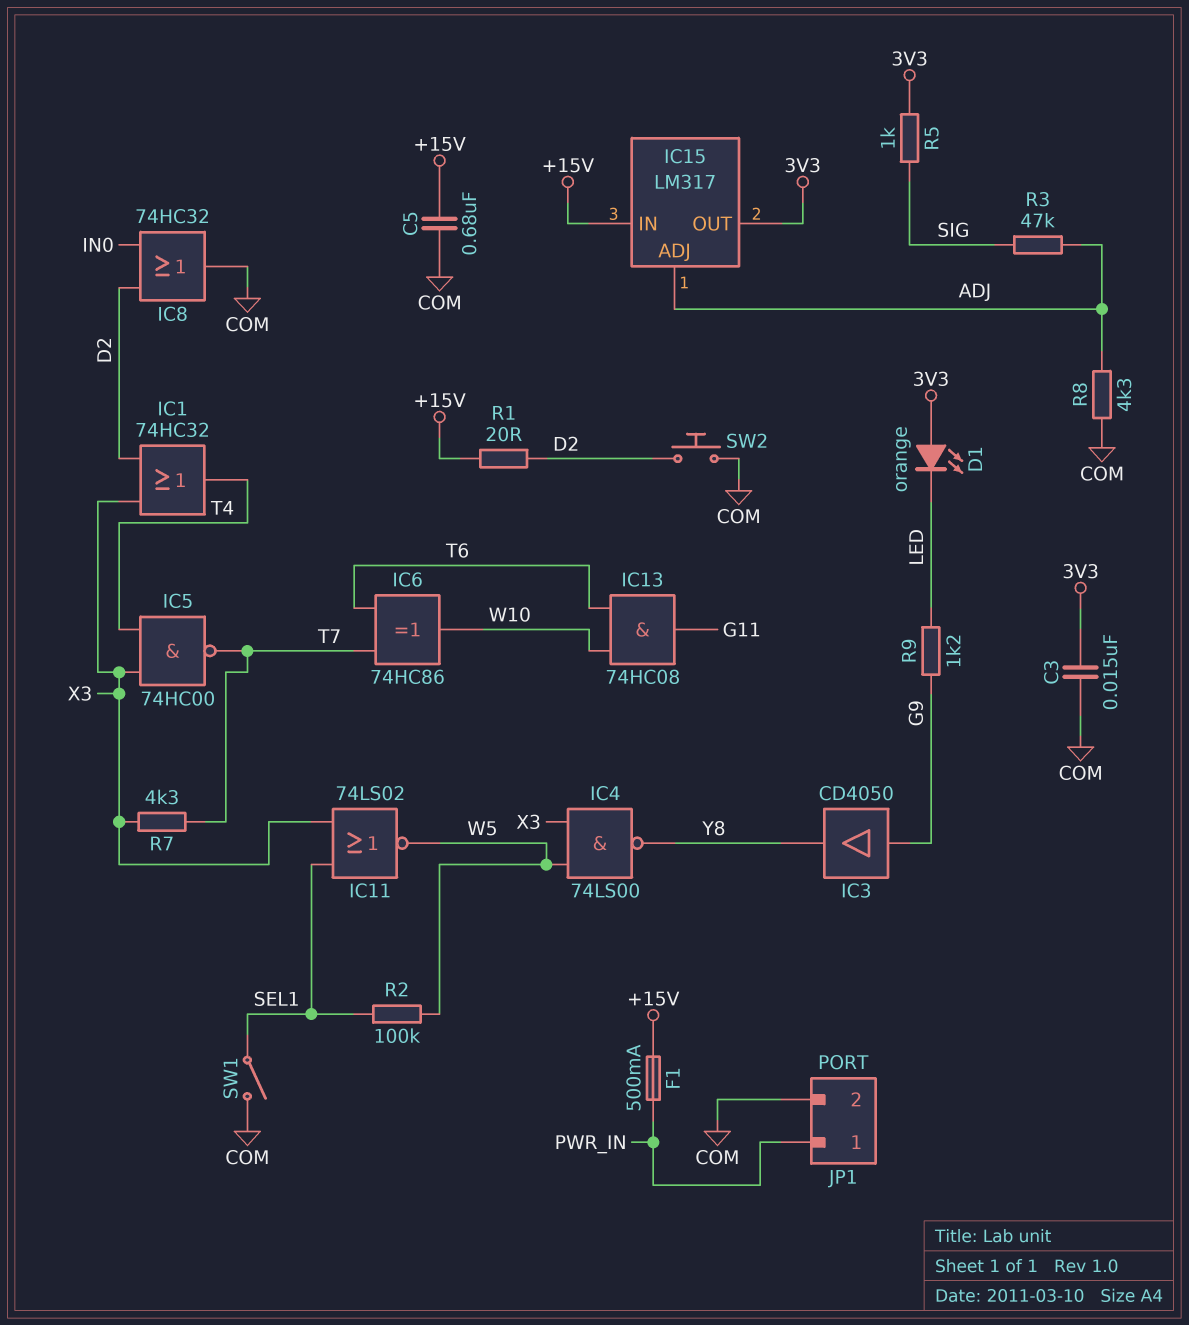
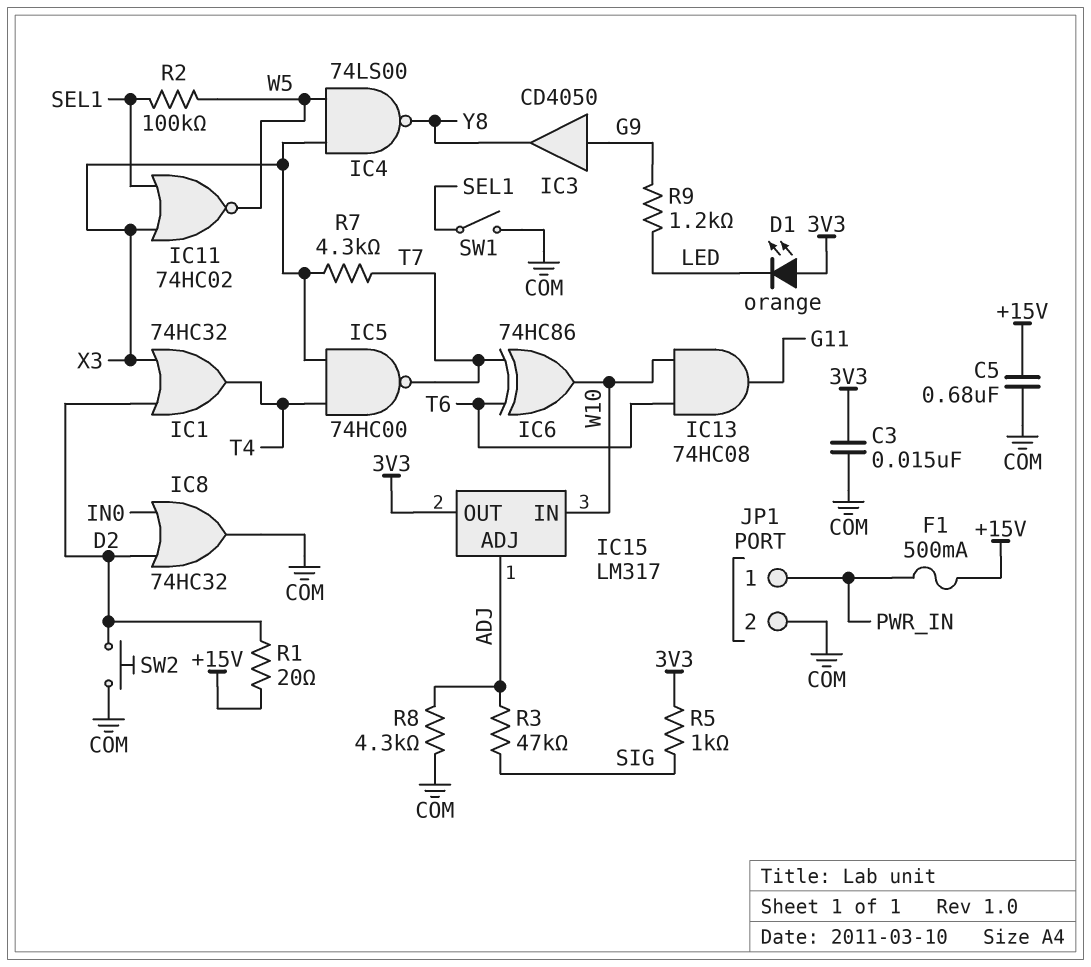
IC11: NOR 74LS02 (in SEL1, in X3, out W5) -> NOR 74HC02 (in SEL1, in X3, out W5)
IC15 pin IN: +15V -> W10

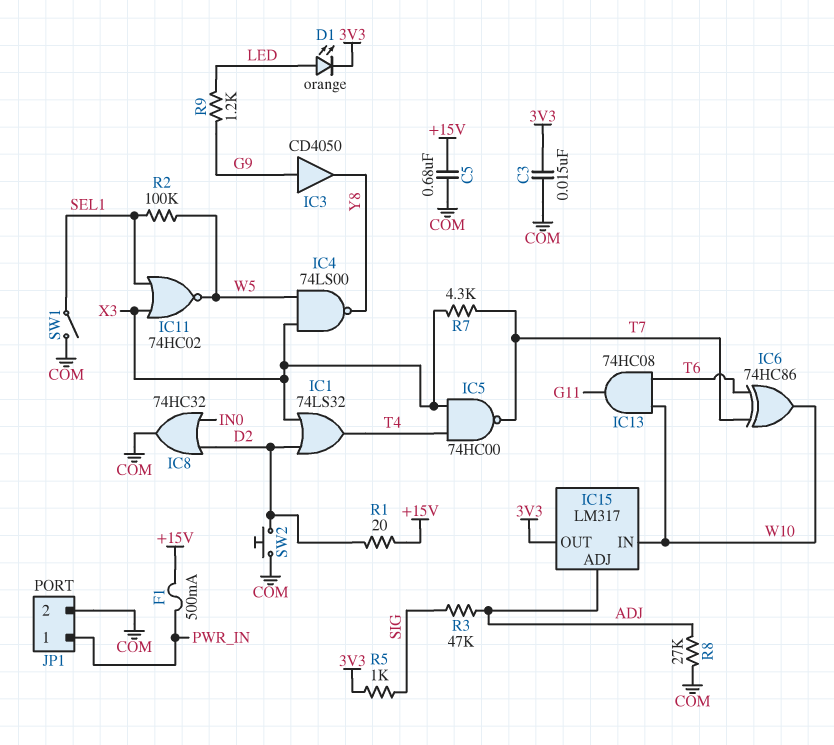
D1: LED orange (A 3V3, K LED) -> LED orange (A LED, K 3V3)
IC1: OR 74HC32 (in D2, in X3, out T4) -> OR 74LS32 (in D2, in X3, out T4)
R8: 4.3k (ADJ, COM) -> 27k (ADJ, COM)

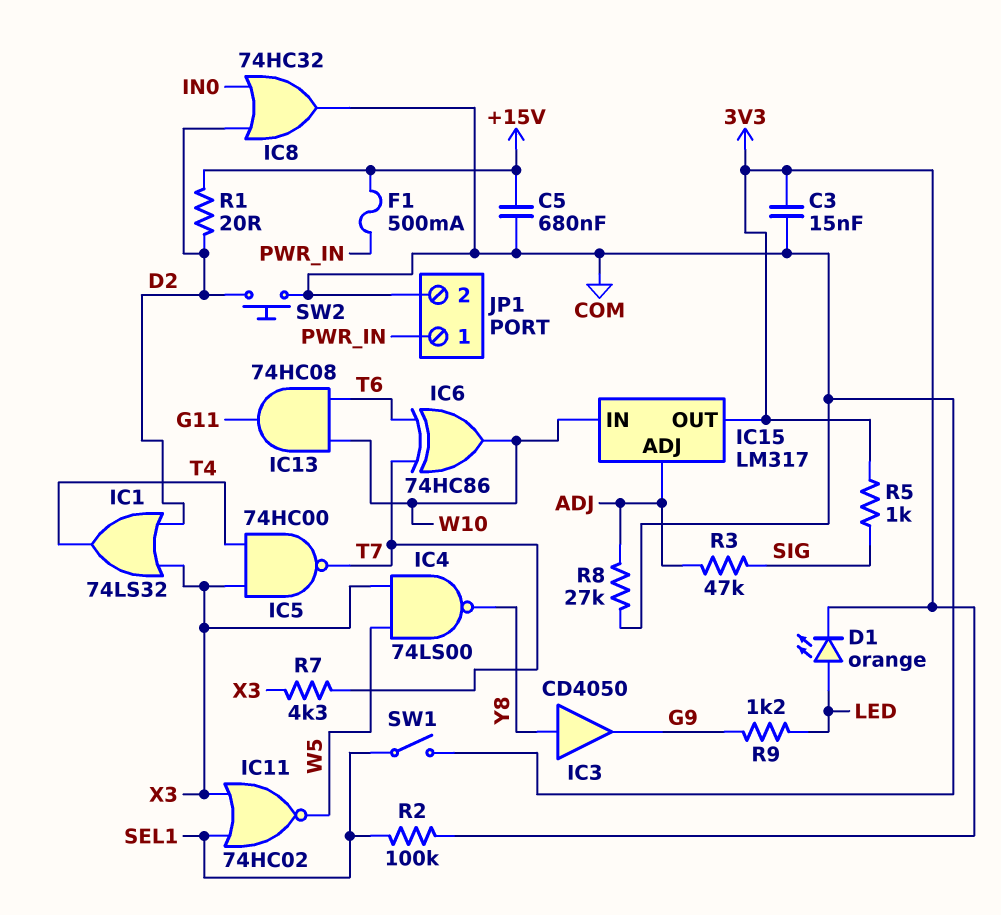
IC3: buffer CD4050 (in G9, out Y8) -> buffer CD4050 (in Y8, out G9)
R2: 100k (SEL1, W5) -> 100k (3V3, SEL1)

